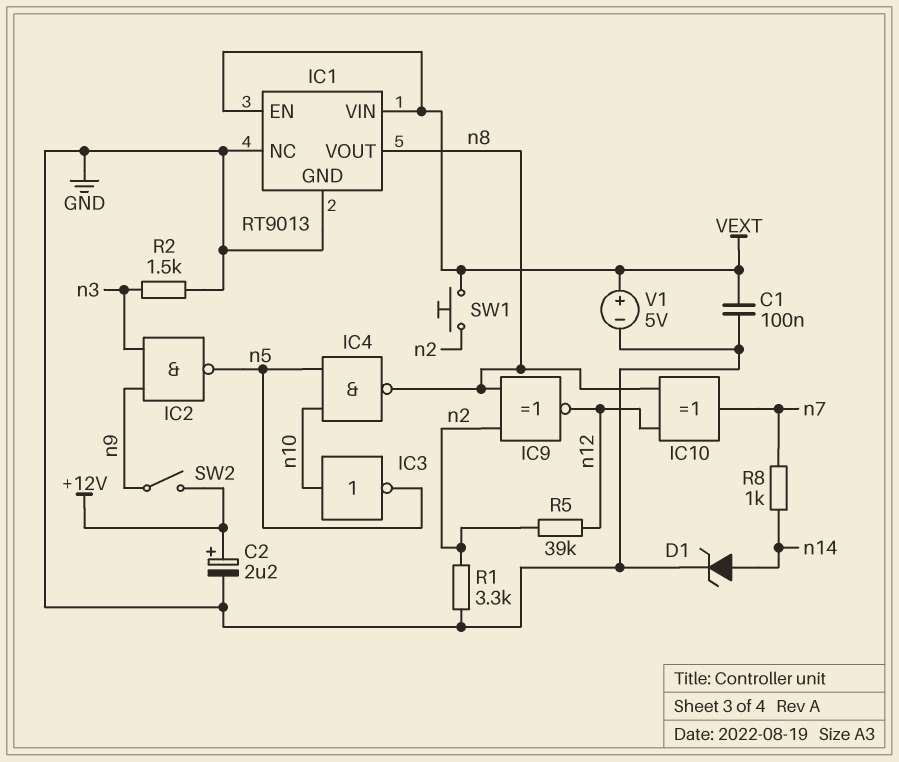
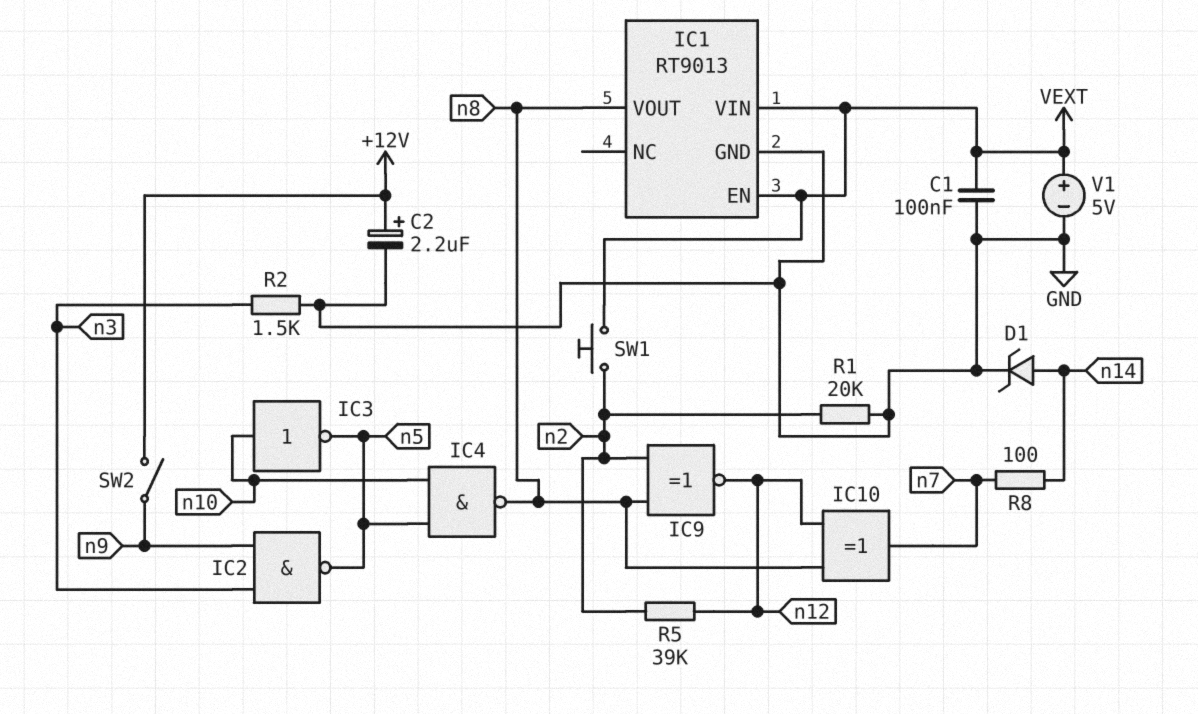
IC1 pin NC: GND -> none
R1: 3.3k (GND, n2) -> 20k (GND, n2)
R8: 1k (n7, n14) -> 100 (n7, n14)

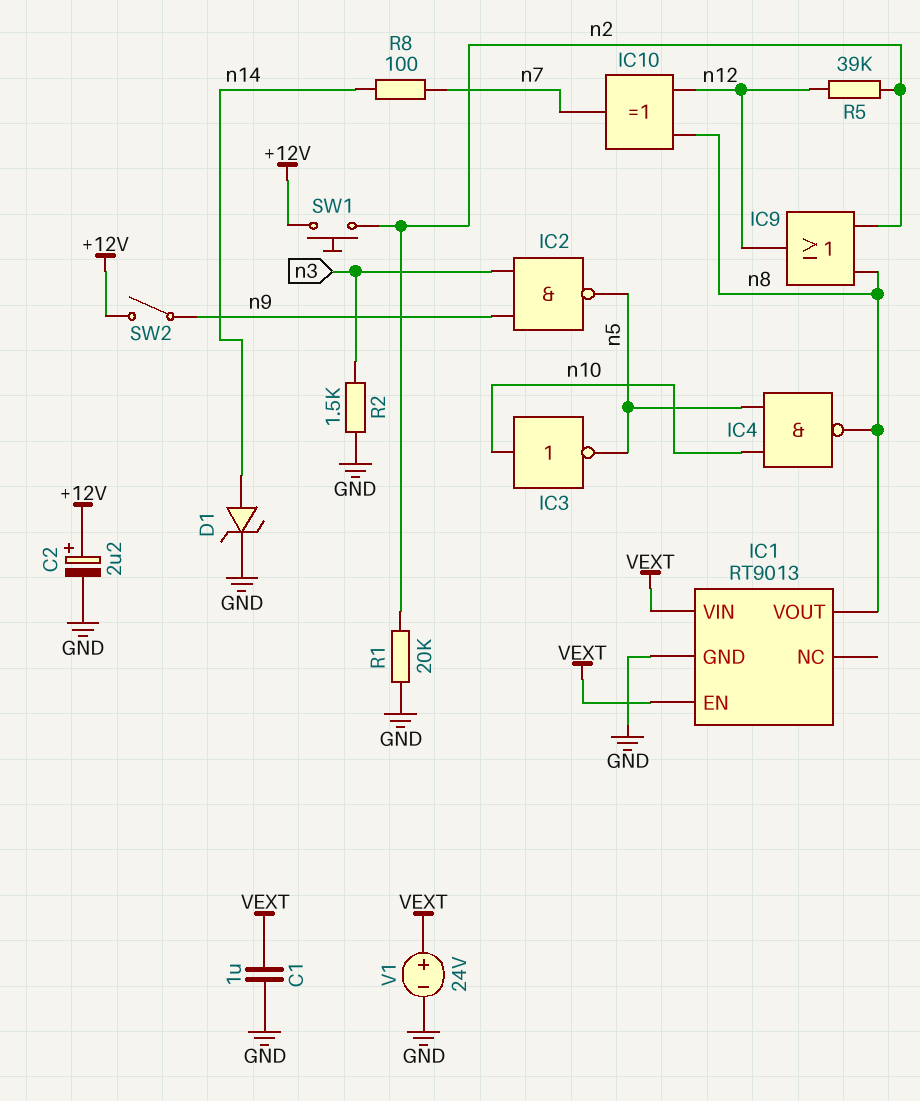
C1: 100nF (GND, VEXT) -> 1uF (GND, VEXT)
IC9: XNOR (in n2, in n8, out n12) -> OR (in n2, in n8, out n12)
SW1: button (VEXT, n2) -> button (+12V, n2)
V1: 5V (plus VEXT, minus GND) -> 24V (plus VEXT, minus GND)

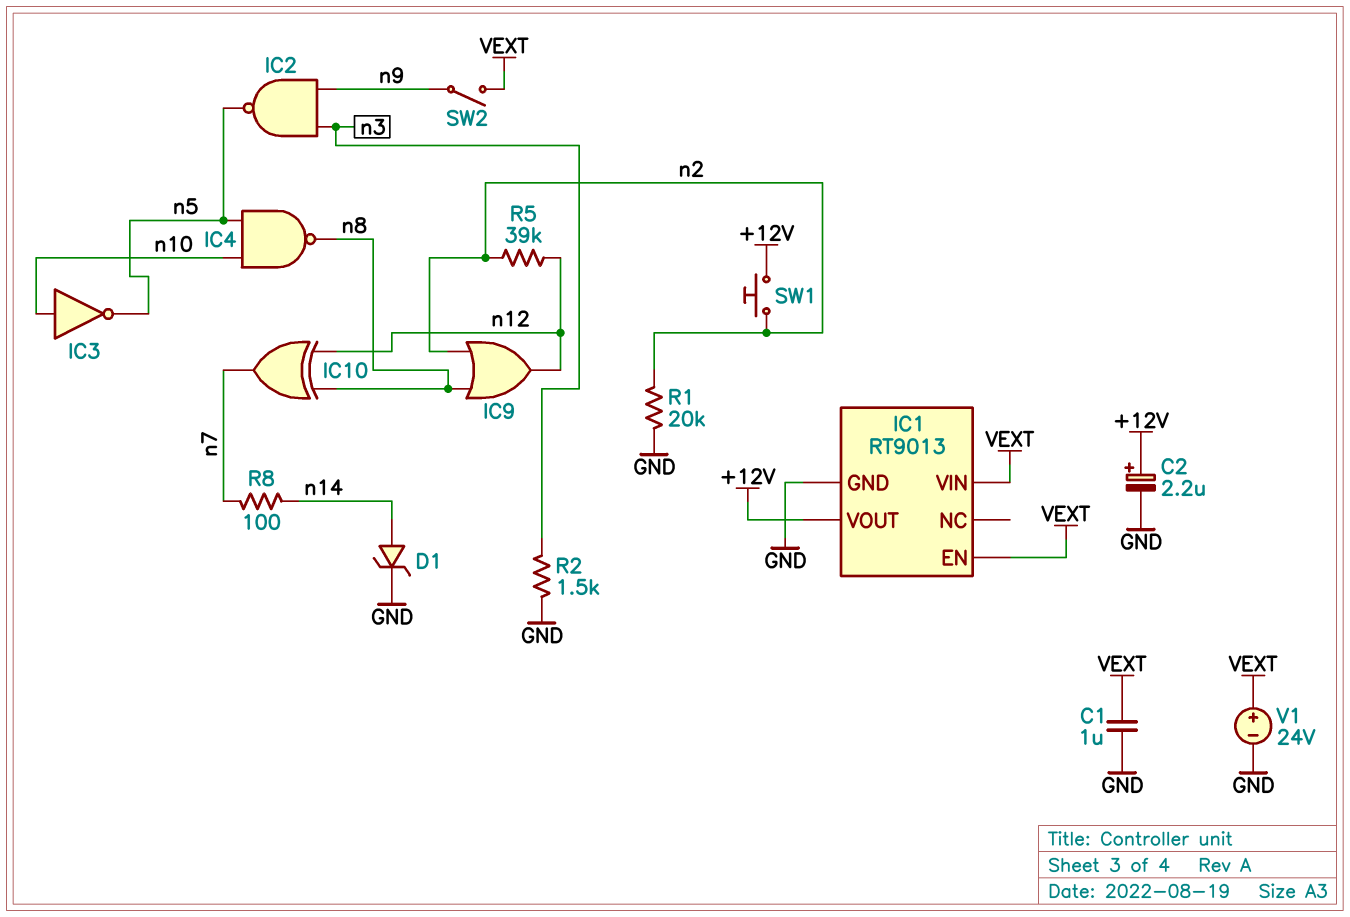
IC1 pin VOUT: n8 -> +12V
SW2: switch (+12V, n9) -> switch (VEXT, n9)

